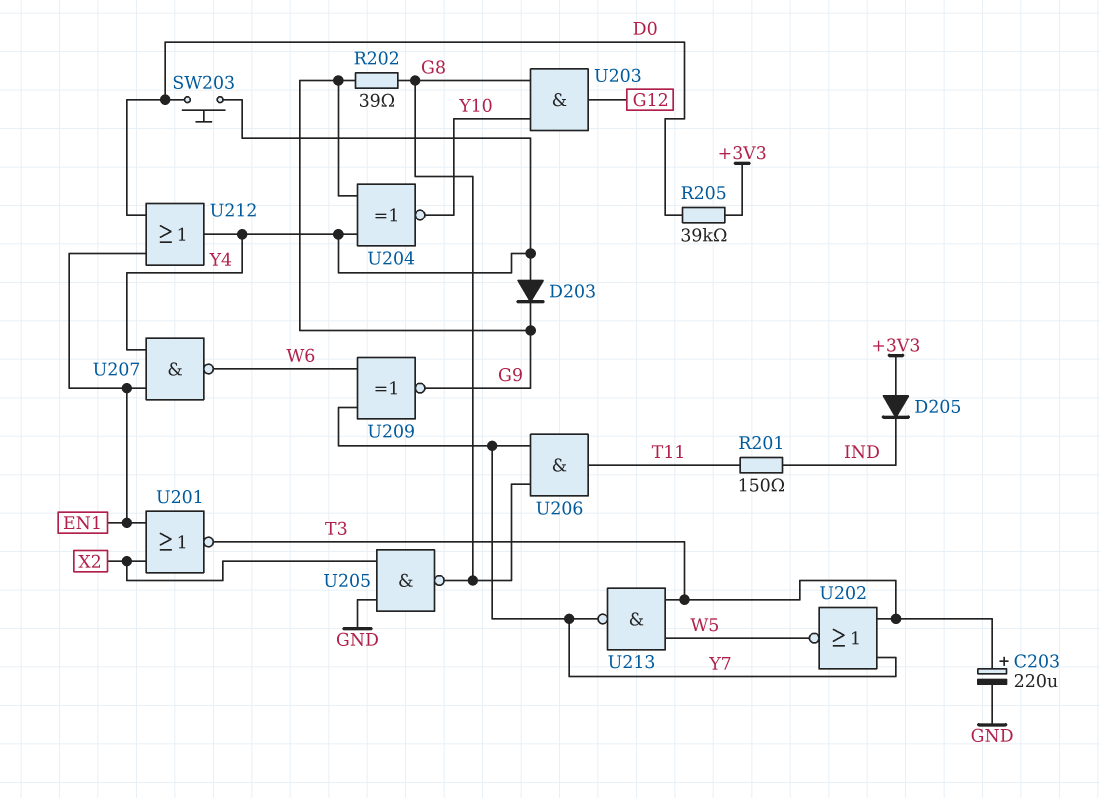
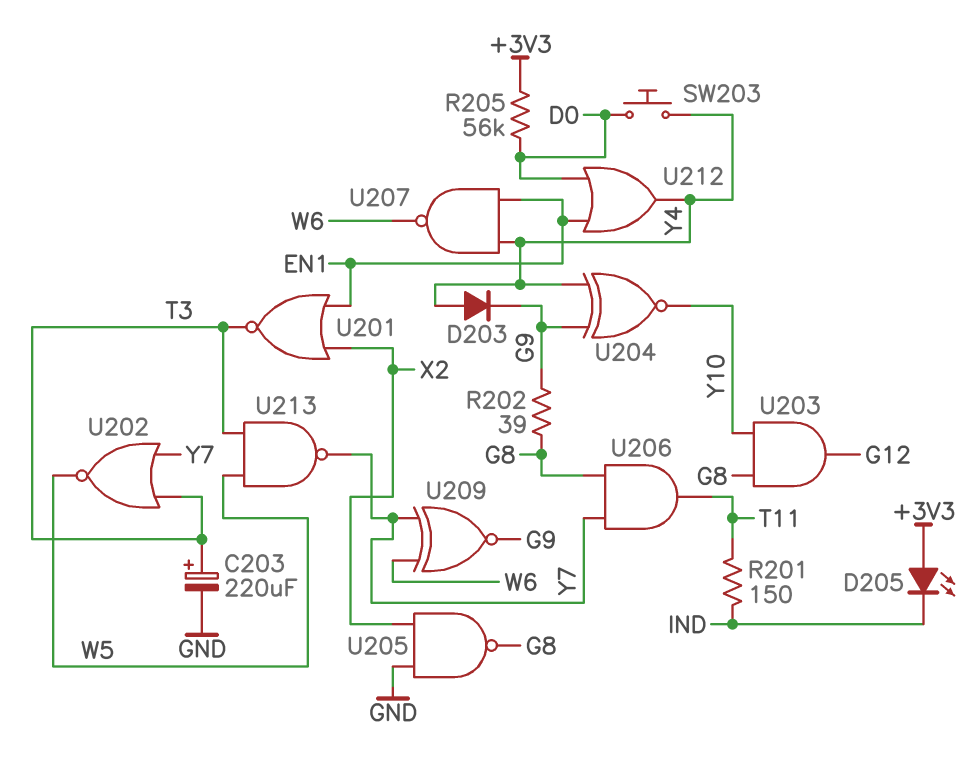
D205: diode (A +3V3, K IND) -> LED (A +3V3, K IND)
R205: 39k (+3V3, D0) -> 56k (+3V3, D0)

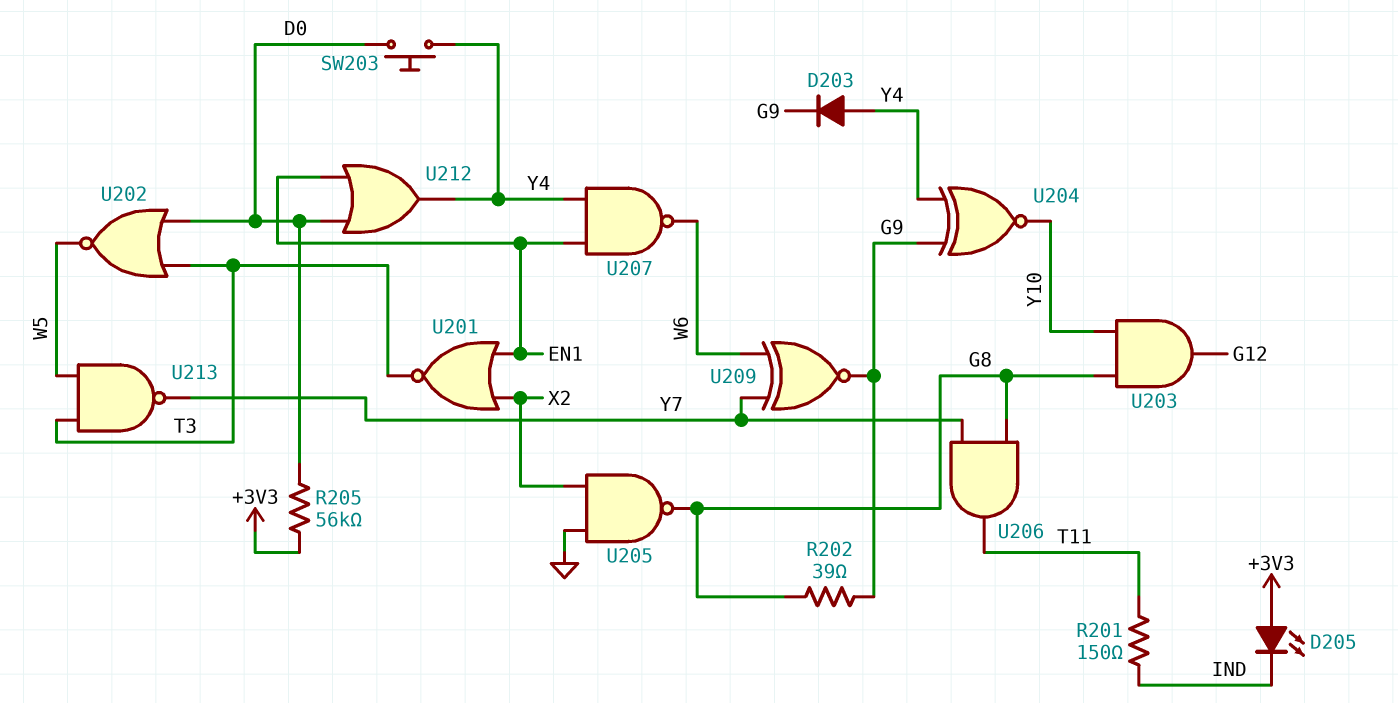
C203: 220uF (plus T3, minus GND) -> none
U202: NOR (in T3, in Y7, out W5) -> NOR (in D0, in T3, out W5)

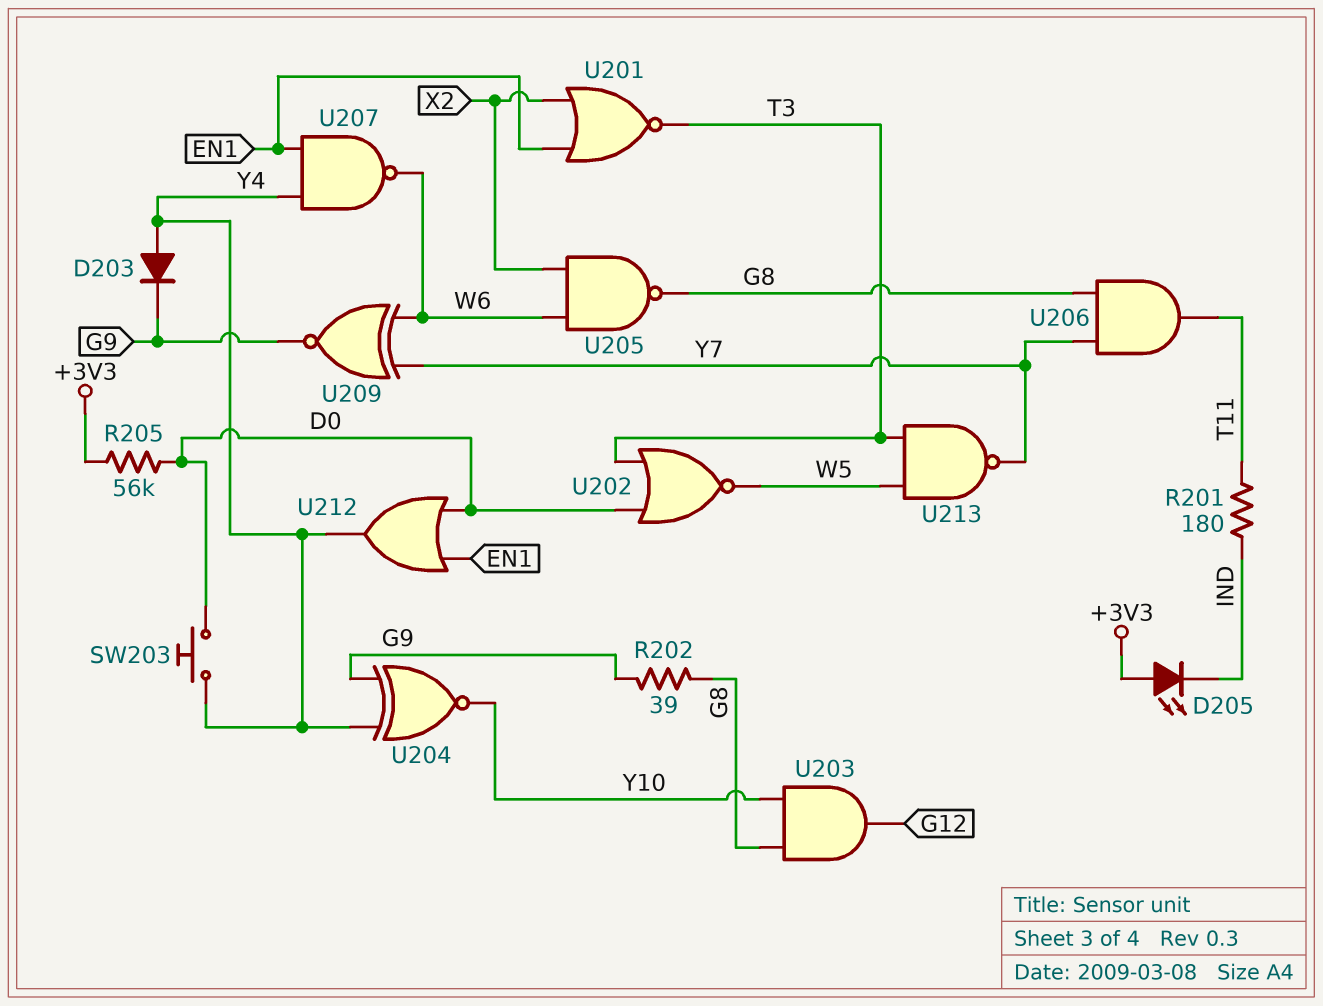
R201: 150 (IND, T11) -> 180 (IND, T11)
U205: NAND (in GND, in X2, out G8) -> NAND (in W6, in X2, out G8)

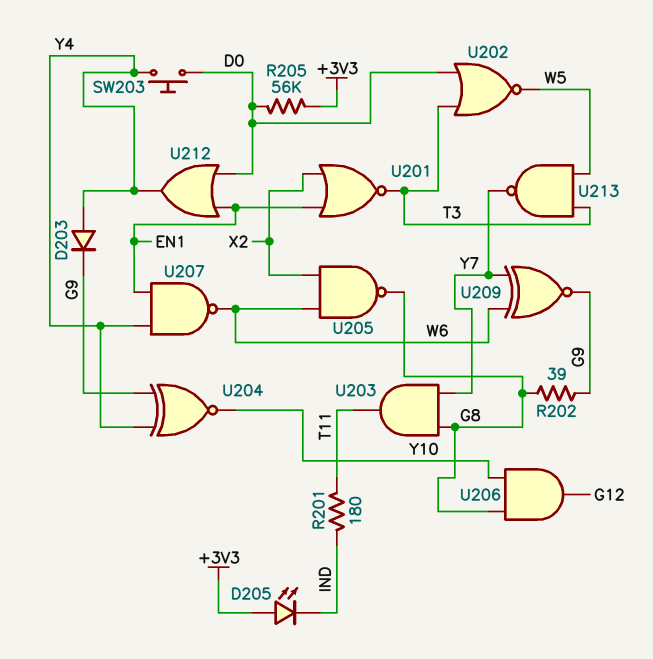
U203: AND (in G8, in Y10, out G12) -> AND (in G8, in Y7, out T11)
U206: AND (in G8, in Y7, out T11) -> AND (in G8, in Y10, out G12)

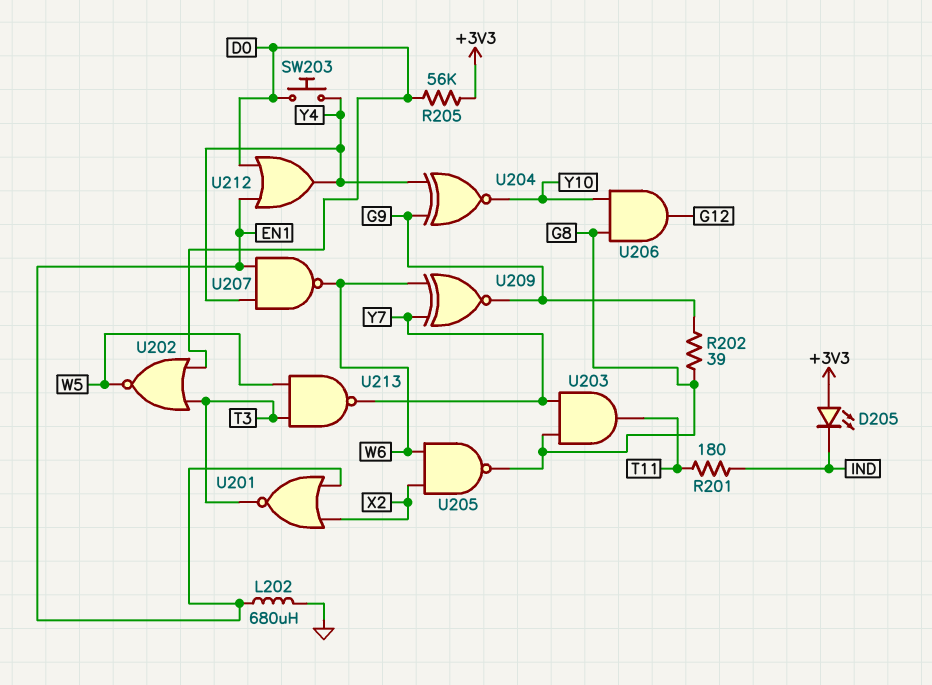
D203: diode (A Y4, K G9) -> none
L202: none -> 680uH (EN1, GND)

